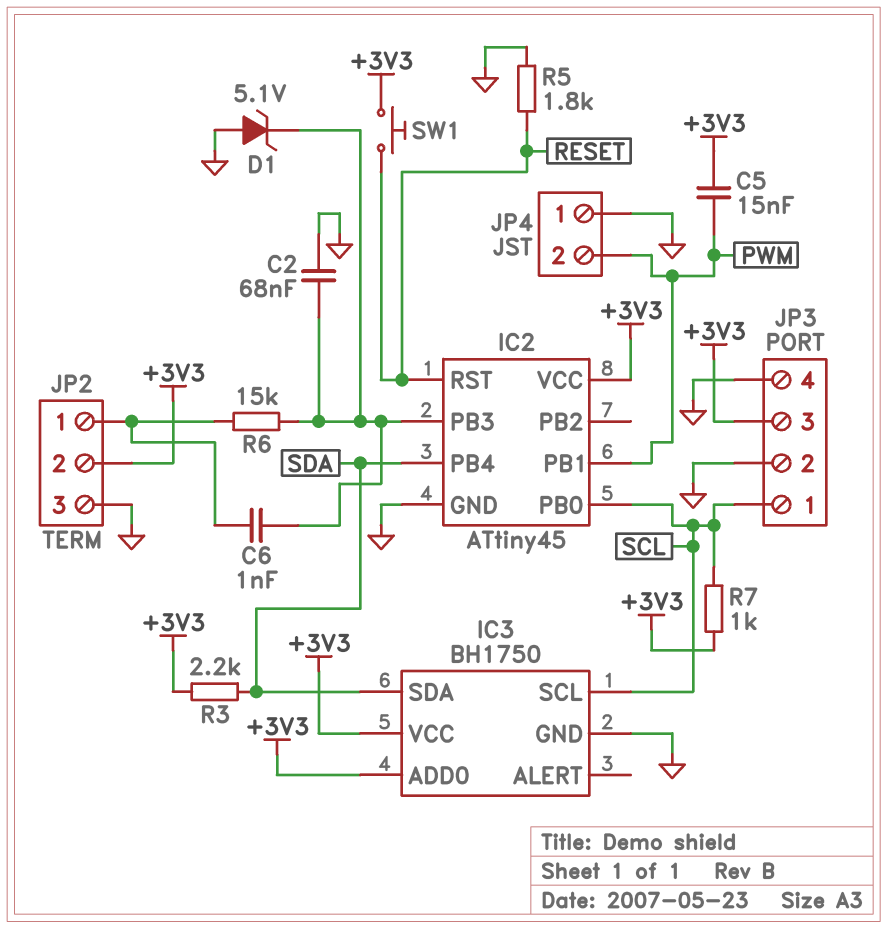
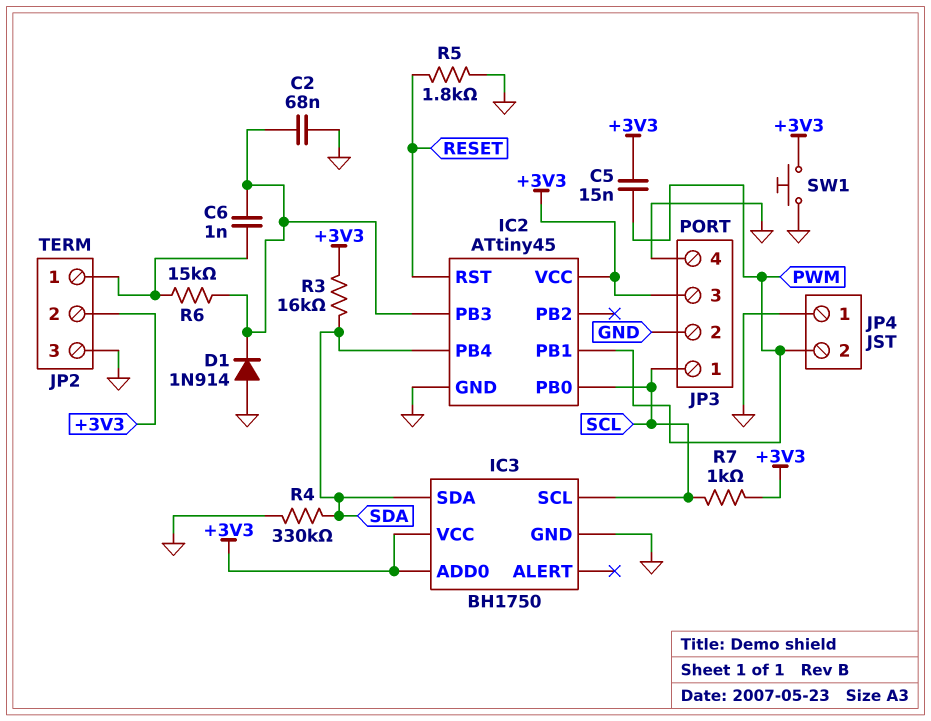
D1: zener 5.1V (A GND, K IC2/PB3) -> diode 1N914 (A GND, K IC2/PB3)
R3: 2.2k (+3V3, SDA) -> 16k (+3V3, SDA)
R4: none -> 330k (GND, SDA)
SW1: button (+3V3, RESET) -> button (+3V3, GND)

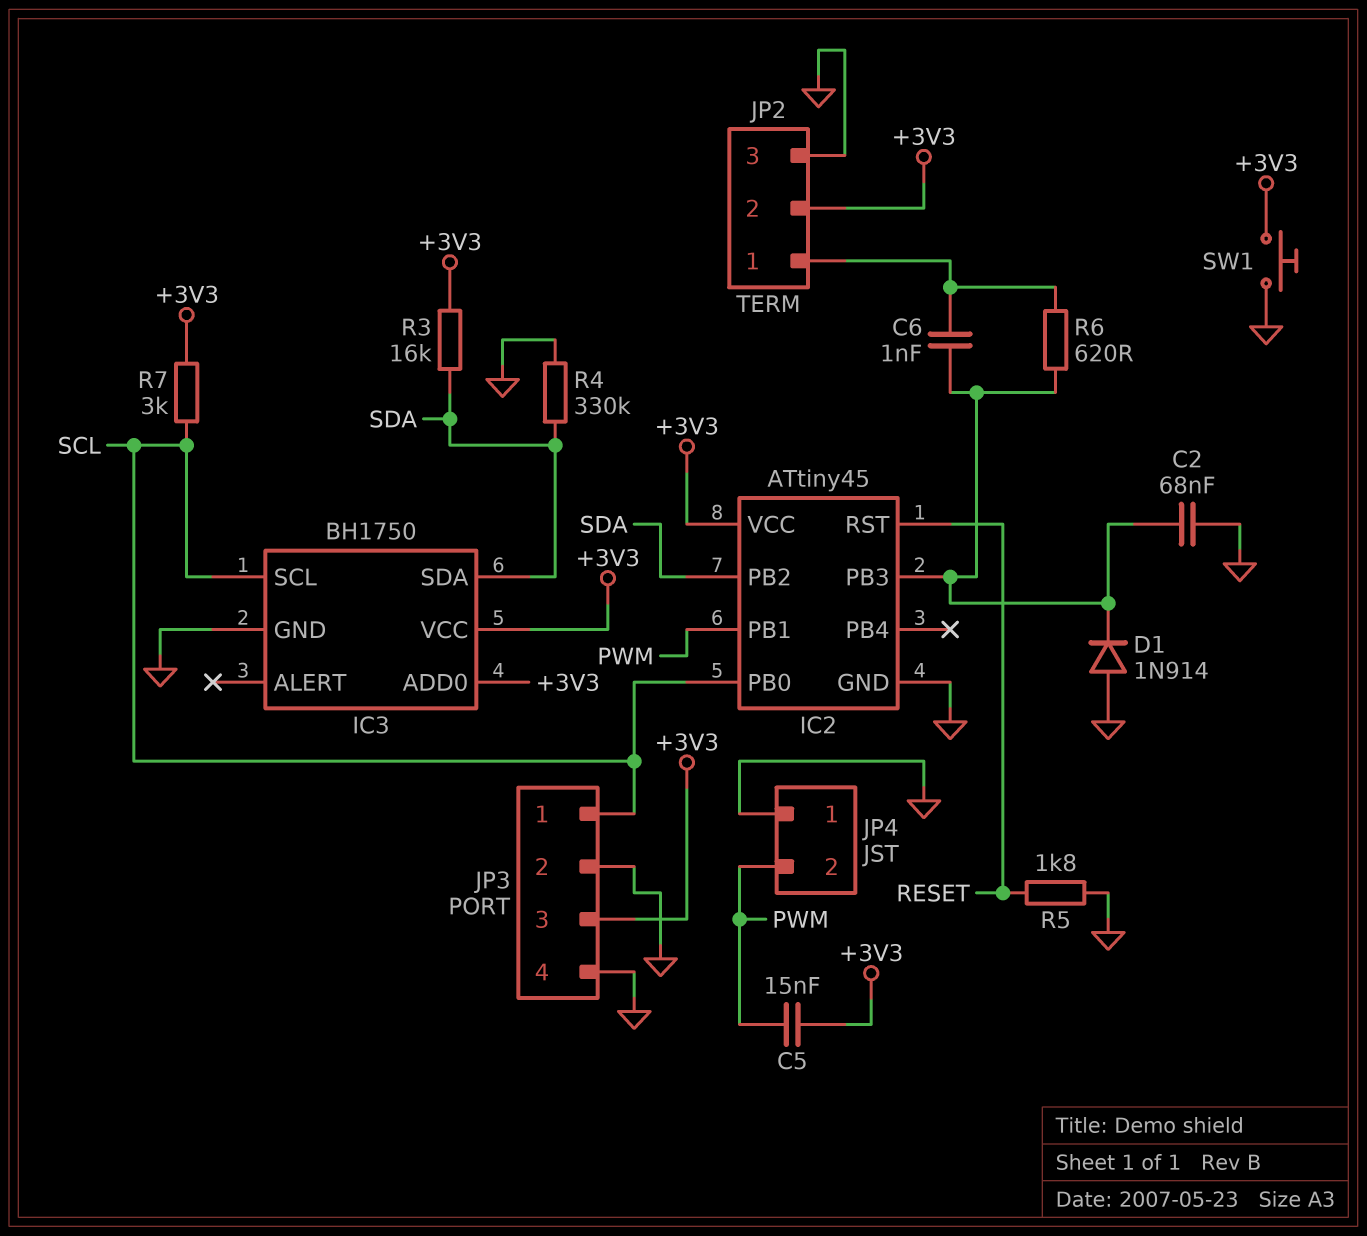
IC2 pin PB2: none -> SDA
IC2 pin PB4: SDA -> none
R6: 15k (IC2/PB3, JP2/1) -> 620 (IC2/PB3, JP2/1)
R7: 1k (+3V3, SCL) -> 3k (+3V3, SCL)

